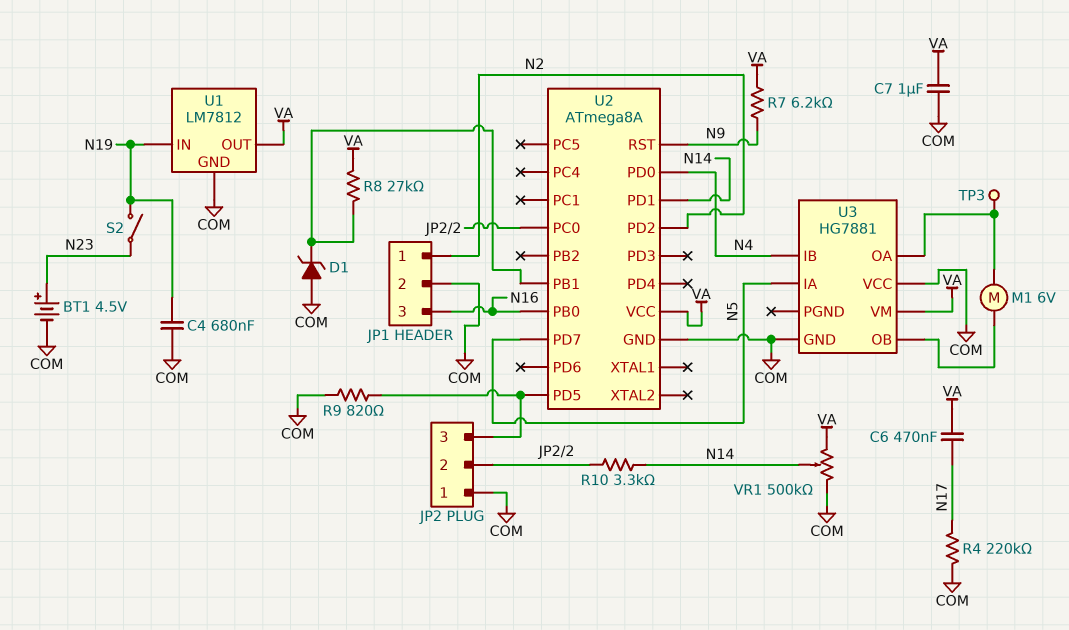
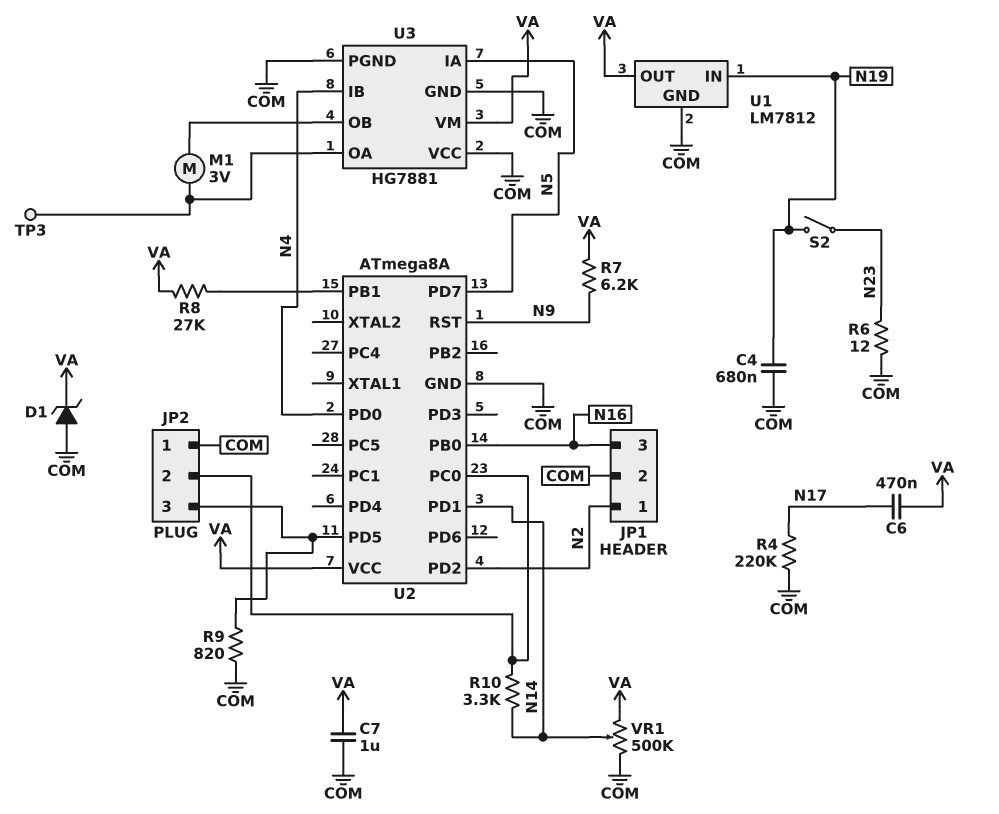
BT1: 4.5V (plus N23, minus COM) -> none
D1: zener (A COM, K U2/PB1) -> zener (A COM, K VA)
M1: motor 6V (U3/OA, U3/OB) -> motor 3V (U3/OA, U3/OB)
R6: none -> 12 (COM, N23)
U3 pin PGND: none -> COM

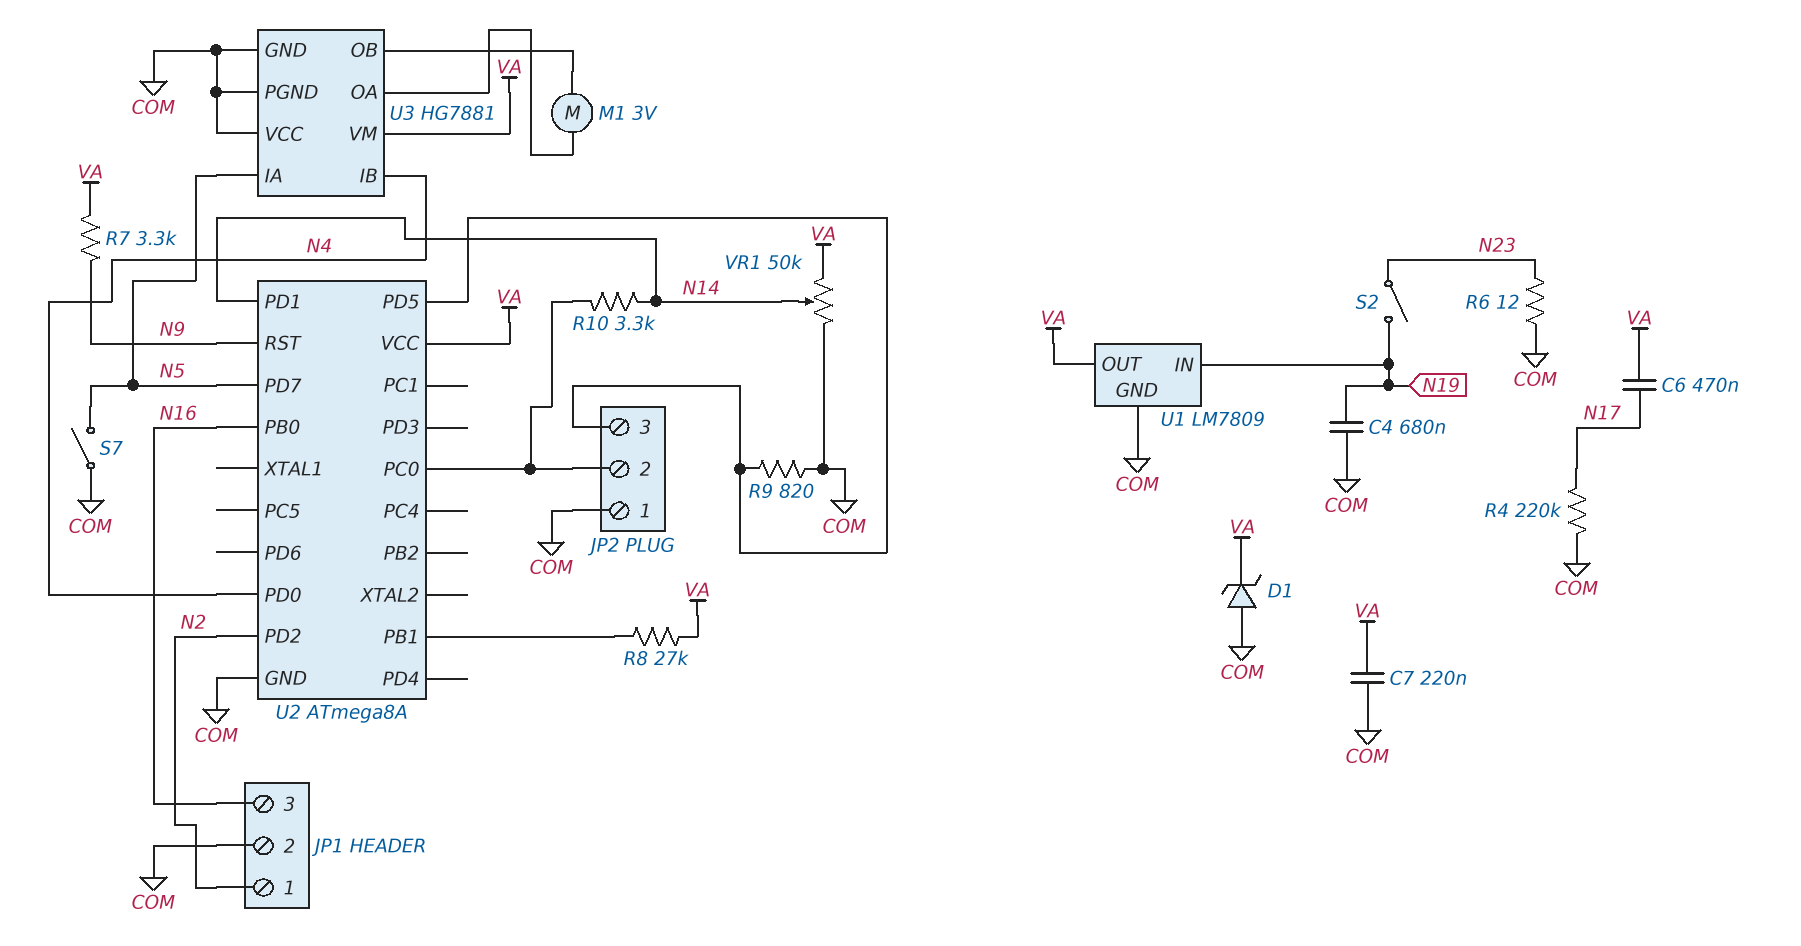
C7: 1uF (COM, VA) -> 220nF (COM, VA)
R7: 6.2k (N9, VA) -> 3.3k (N9, VA)
S7: none -> switch (COM, N5)
TP3: test point (U3/OA) -> none
U1: LM7812 -> LM7809
VR1: 500k (COM, VA, wiper N14) -> 50k (COM, VA, wiper N14)

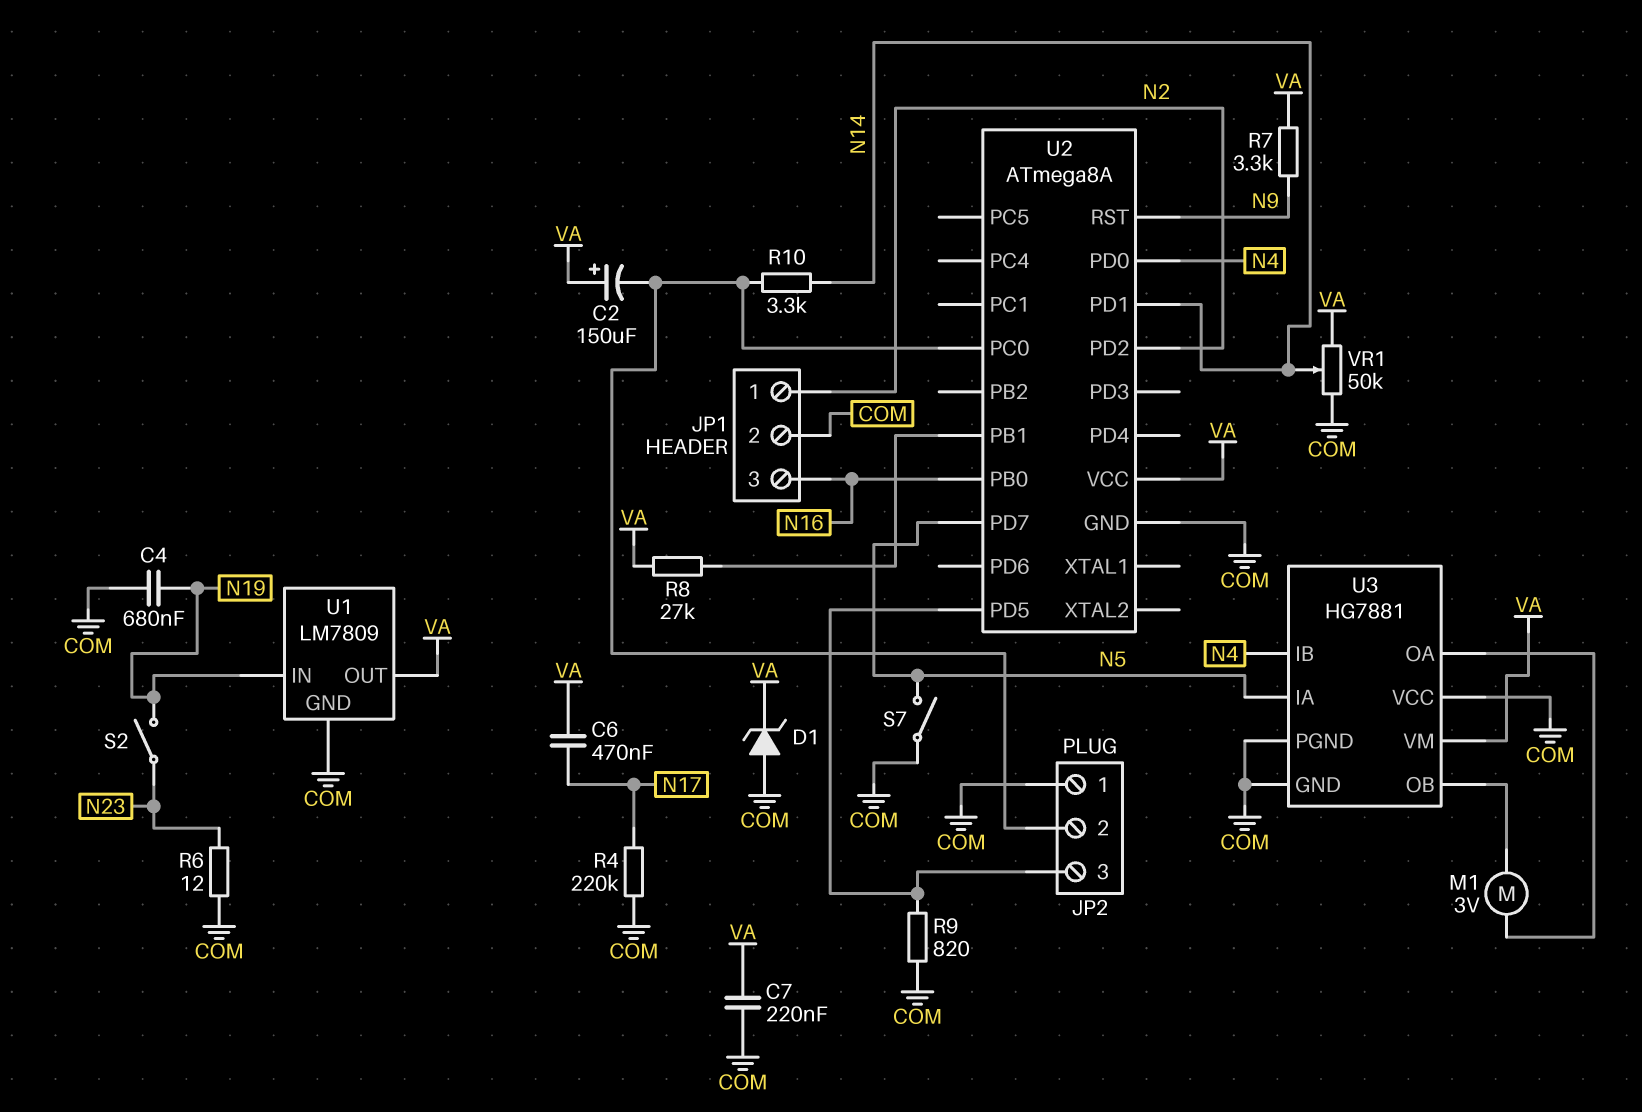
C2: none -> 150uF (plus VA, minus JP2/2)

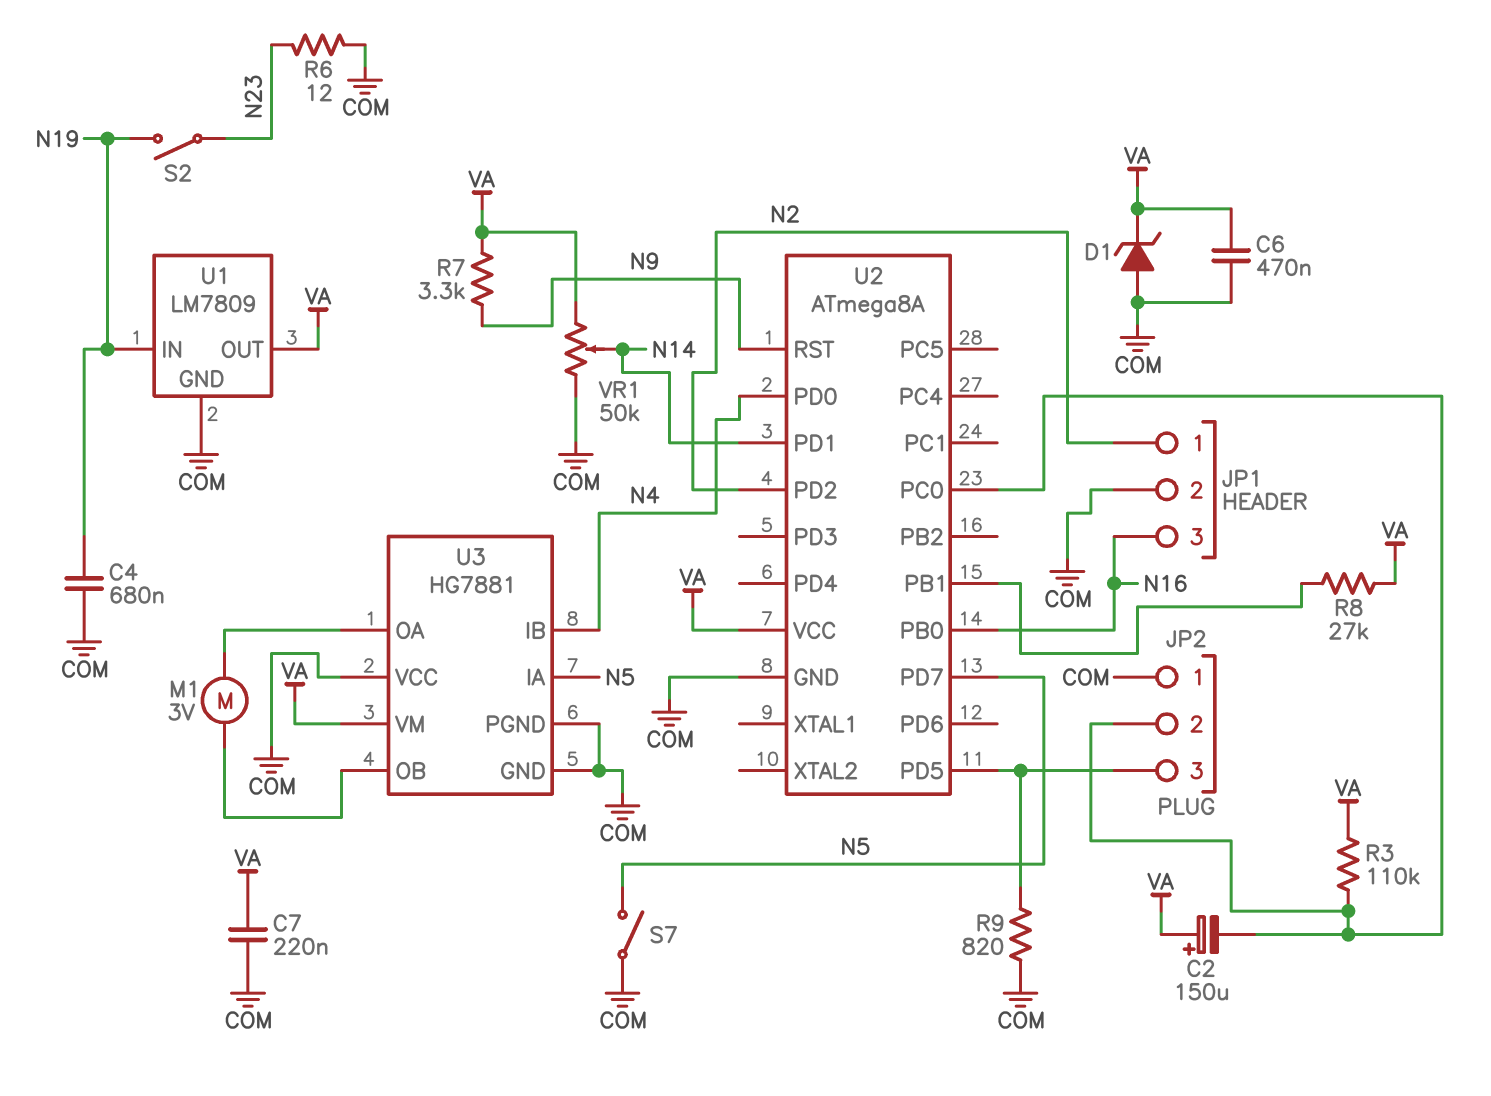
C6: 470nF (N17, VA) -> 470nF (COM, VA)
R3: none -> 110k (JP2/2, VA)
R4: 220k (COM, N17) -> none
R10: 3.3k (JP2/2, N14) -> none

